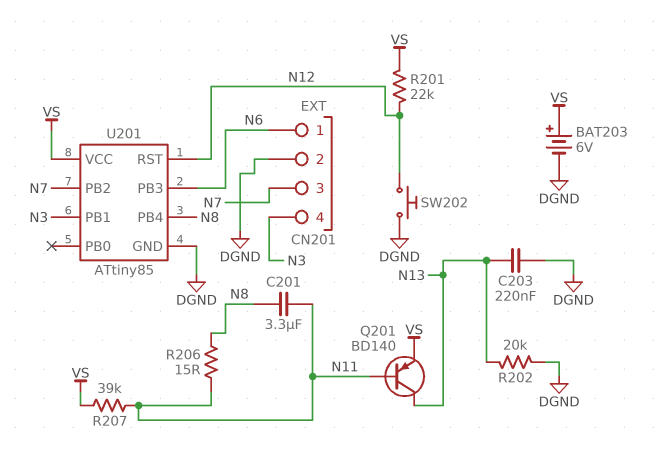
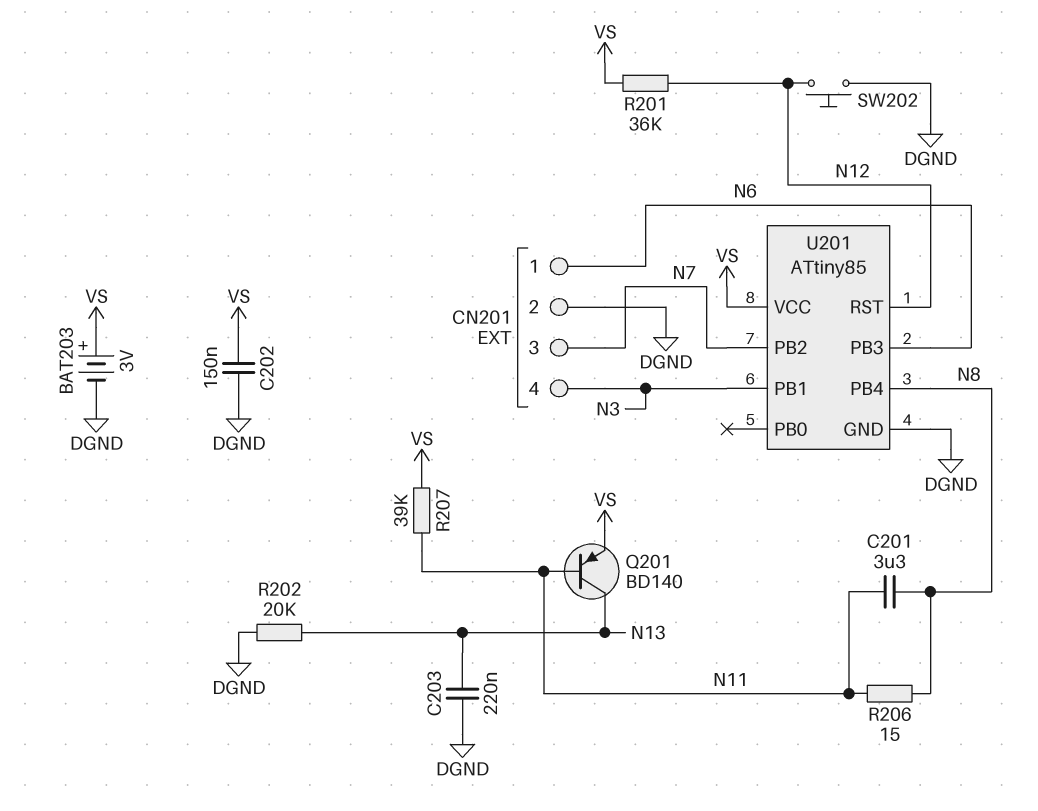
BAT203: 6V (plus VS, minus DGND) -> 3V (plus VS, minus DGND)
C202: none -> 150nF (DGND, VS)
R201: 22k (N12, VS) -> 36k (N12, VS)

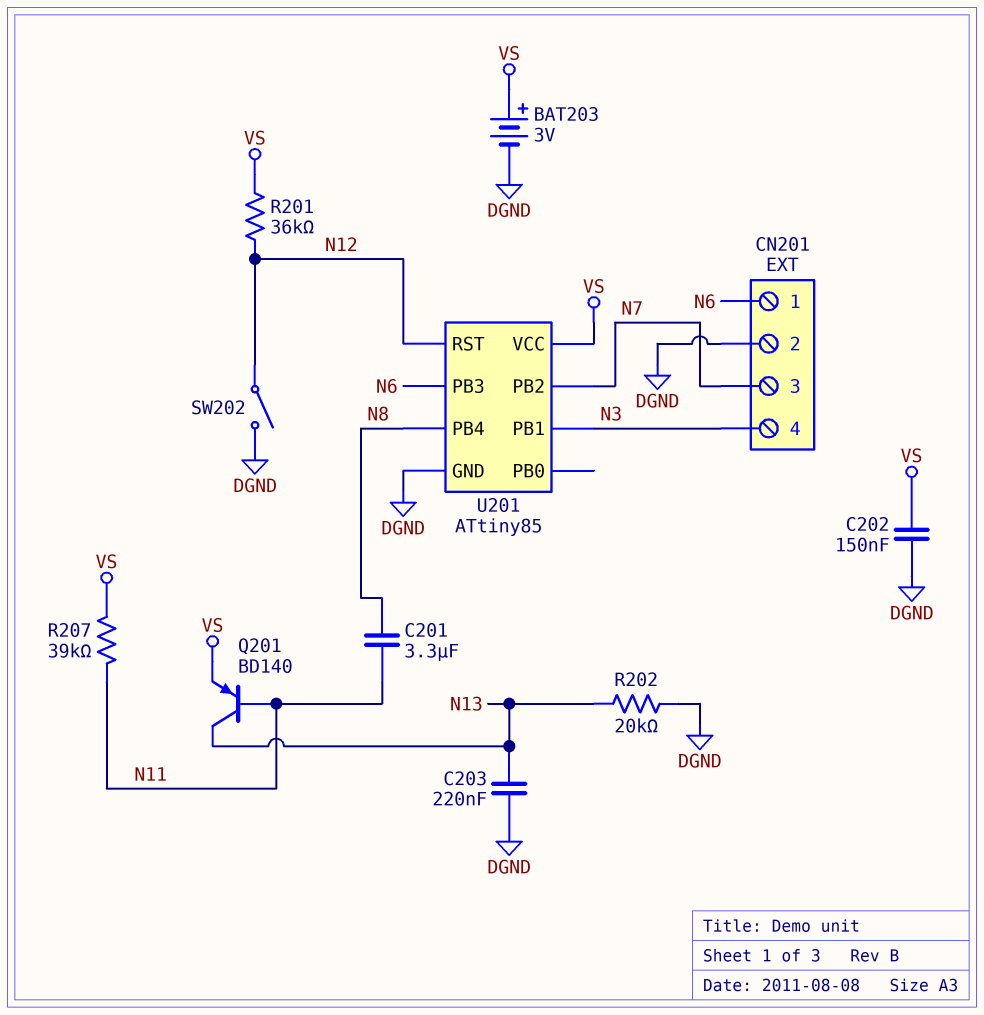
R206: 15 (N8, N11) -> none
SW202: button (DGND, N12) -> switch (DGND, N12)

